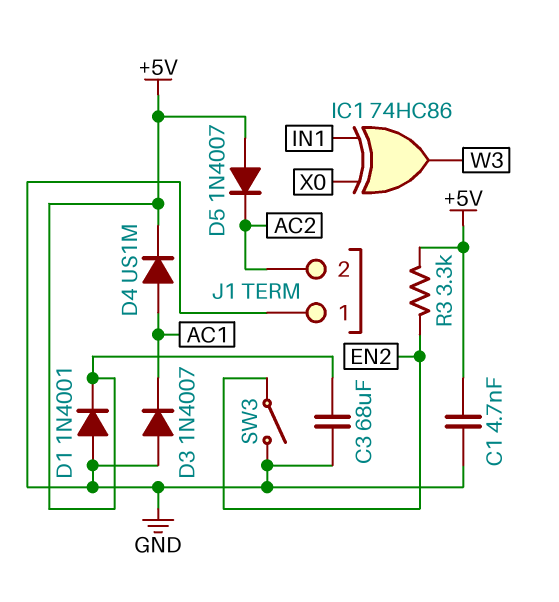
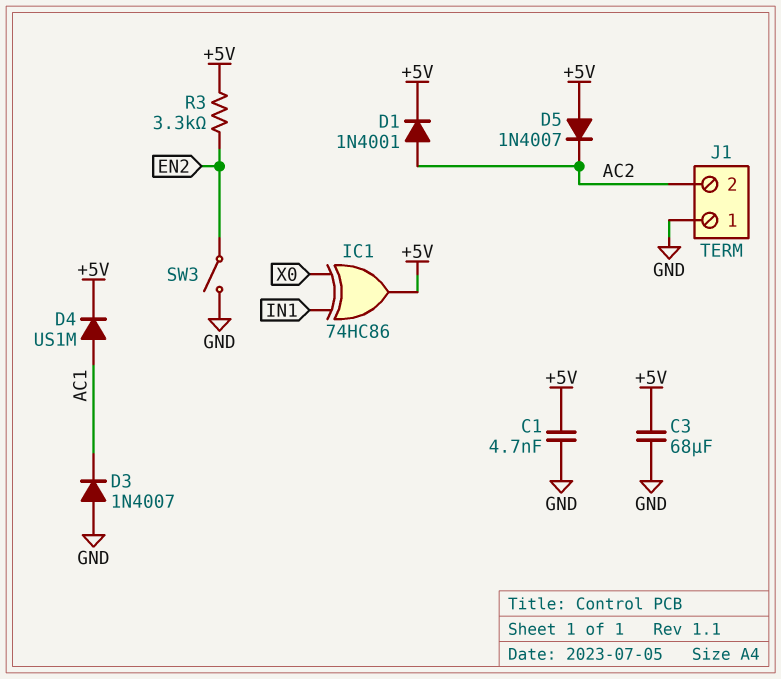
D1: diode 1N4001 (A GND, K +5V) -> diode 1N4001 (A AC2, K +5V)
IC1: XOR 74HC86 (in IN1, in X0, out W3) -> XOR 74HC86 (in IN1, in X0, out +5V)

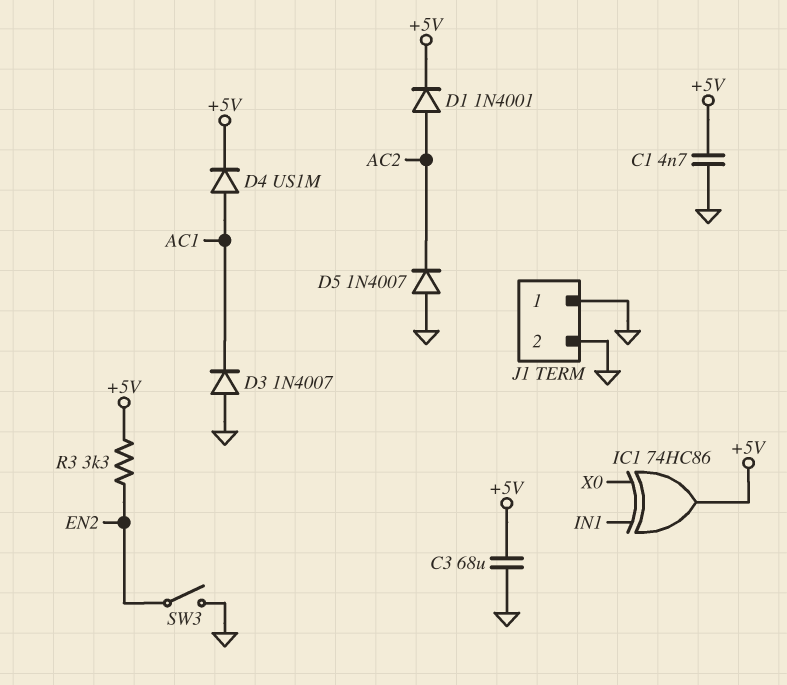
D5: diode 1N4007 (A +5V, K AC2) -> diode 1N4007 (A GND, K AC2)
J1 pin 2: AC2 -> GND

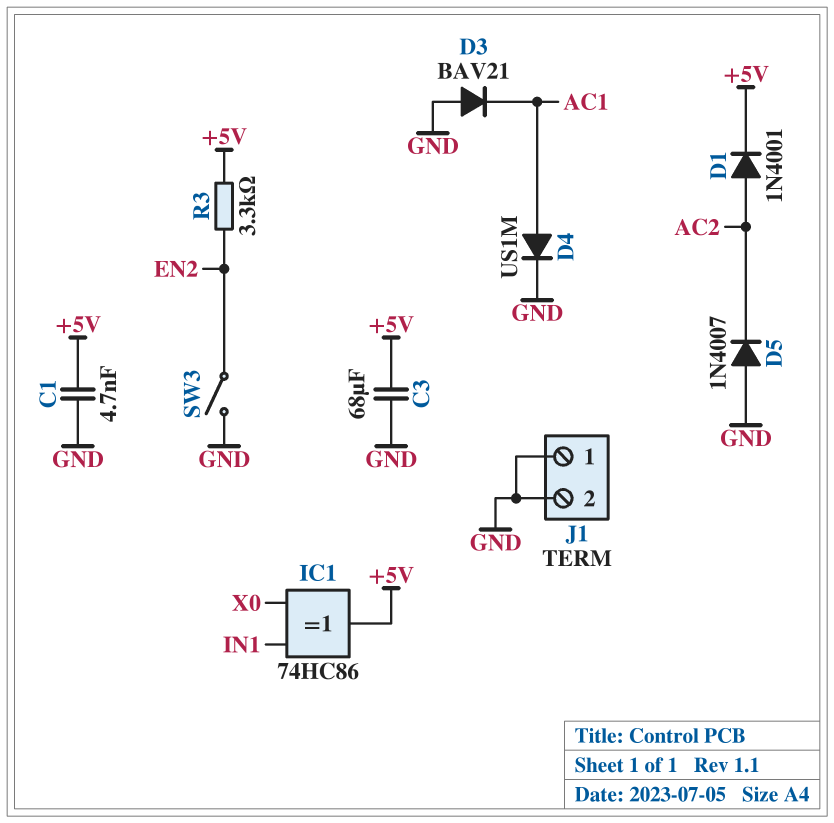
D3: diode 1N4007 (A GND, K AC1) -> diode BAV21 (A GND, K AC1)
D4: diode US1M (A AC1, K +5V) -> diode US1M (A AC1, K GND)

